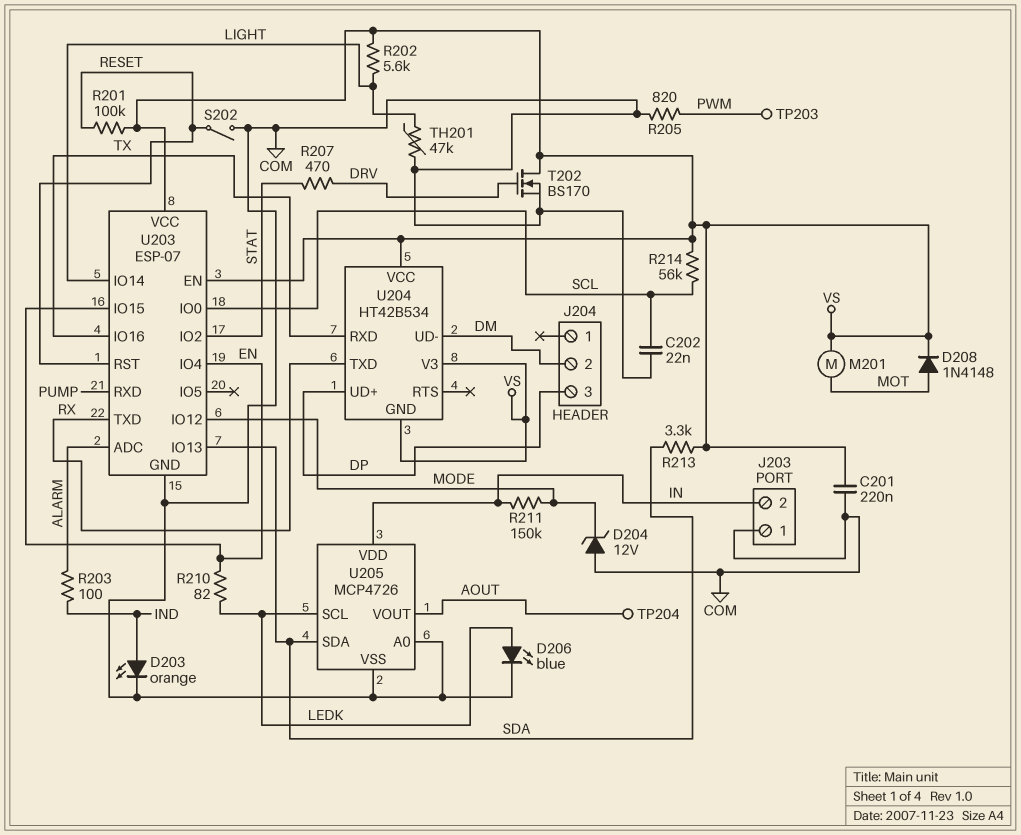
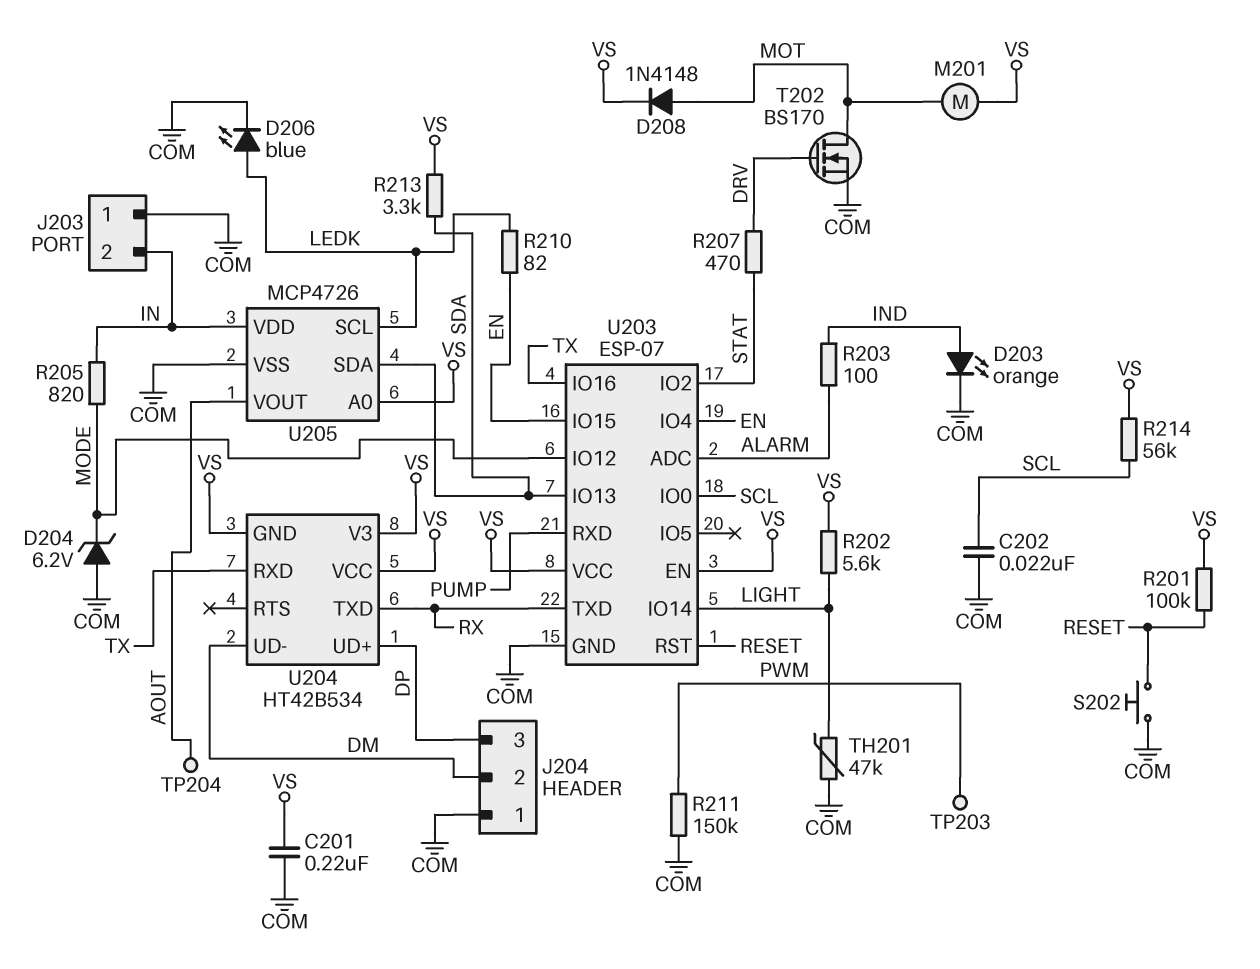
D204: zener 12V (A COM, K MODE) -> zener 6.2V (A COM, K MODE)
J204 pin 1: none -> COM
R205: 820 (COM, PWM) -> 820 (IN, MODE)
R211: 150k (IN, MODE) -> 150k (COM, PWM)
S202: switch (COM, RESET) -> button (COM, RESET)
T202: NMOS BS170 (G DRV, D VS, S COM) -> NMOS BS170 (G DRV, D MOT, S COM)
U205 pin A0: COM -> VS

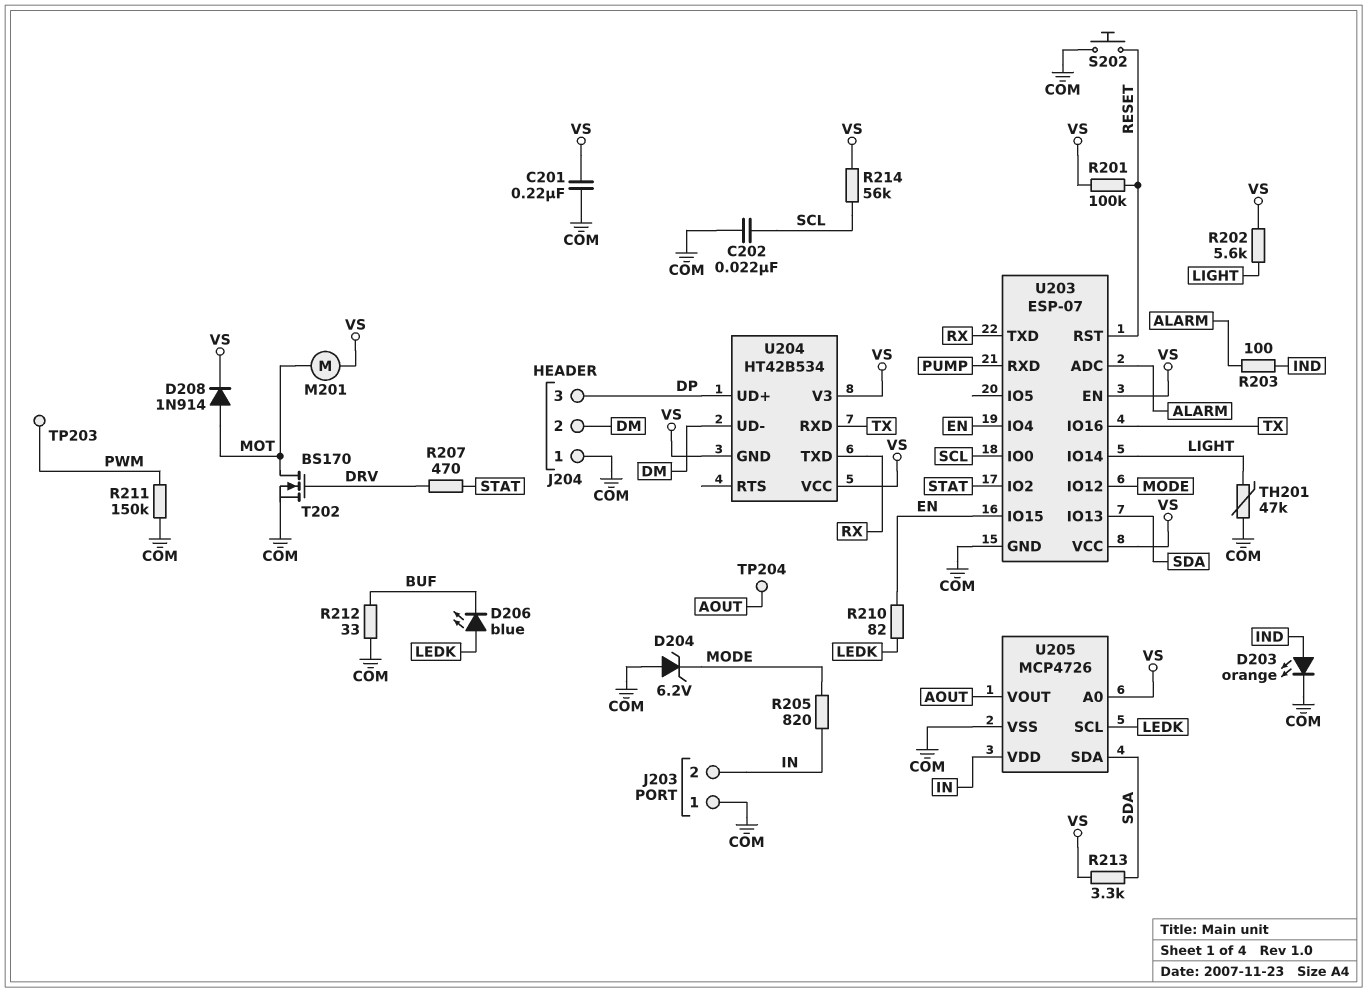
D206: LED blue (A LEDK, K COM) -> LED blue (A LEDK, K BUF)
D208: diode 1N4148 (A MOT, K VS) -> diode 1N914 (A MOT, K VS)
R212: none -> 33 (BUF, COM)

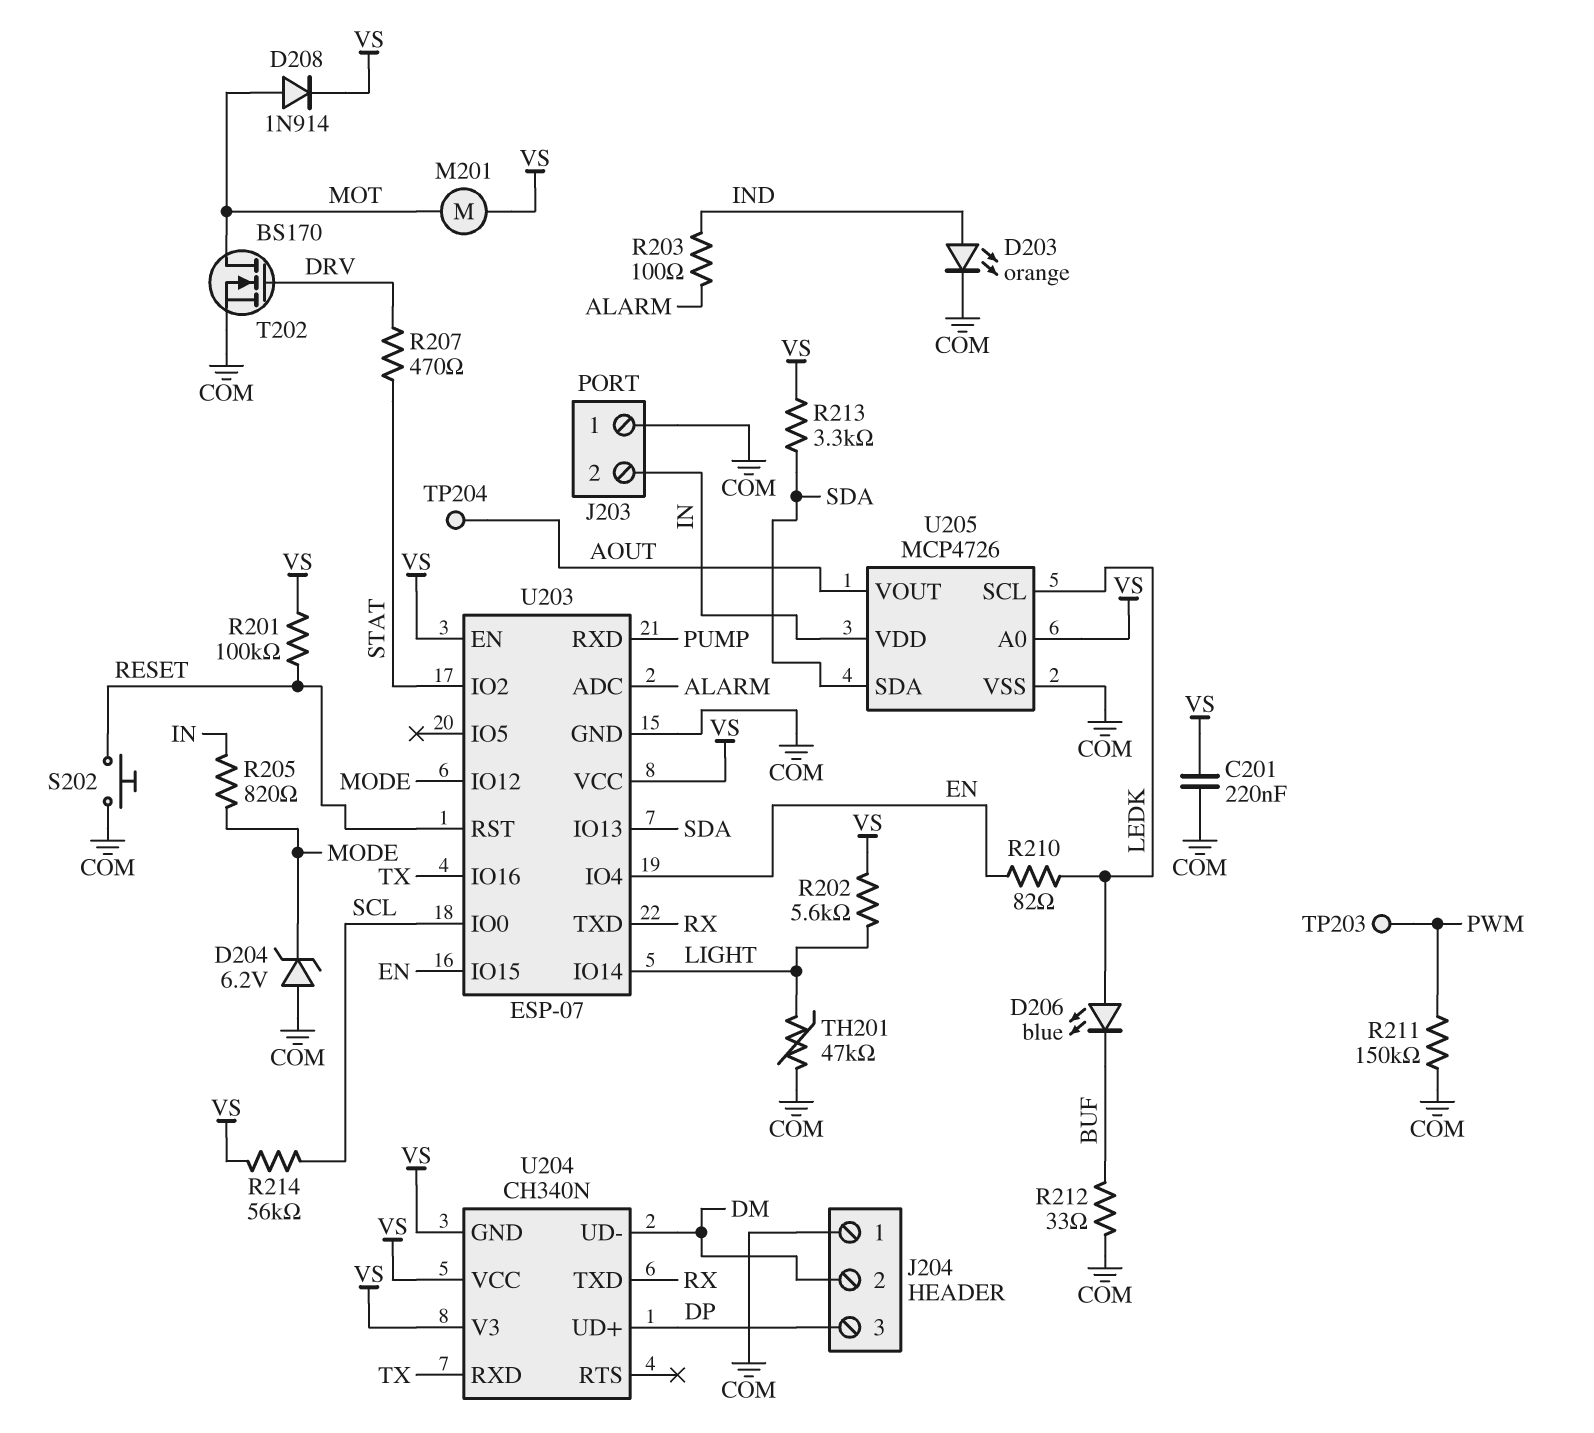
C202: 22nF (COM, SCL) -> none
U204: HT42B534 -> CH340N

